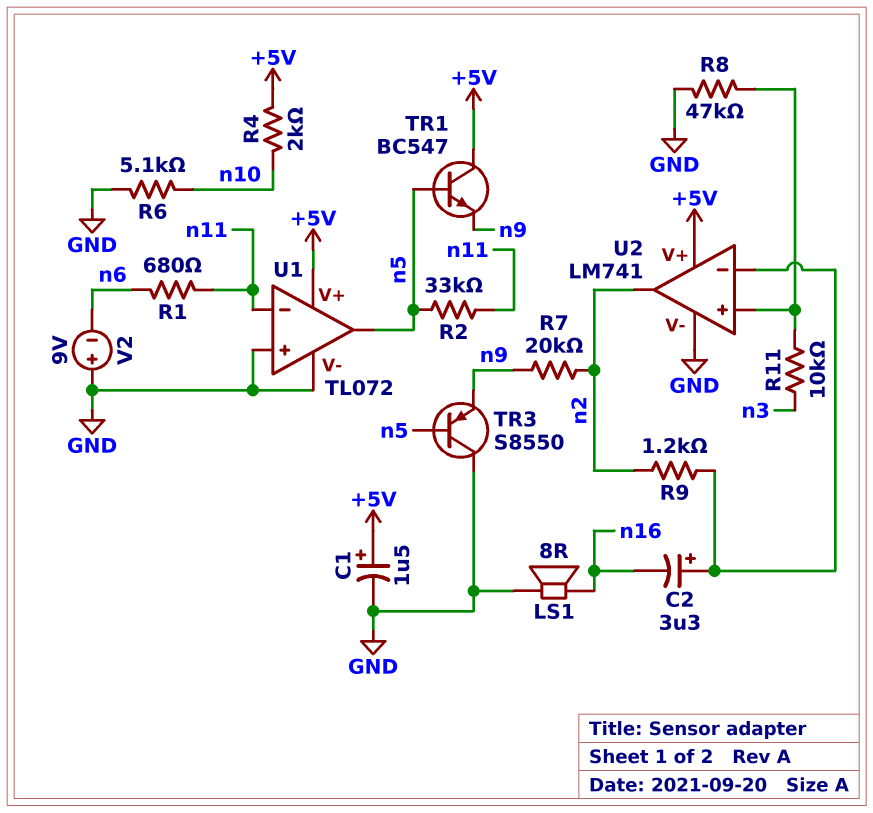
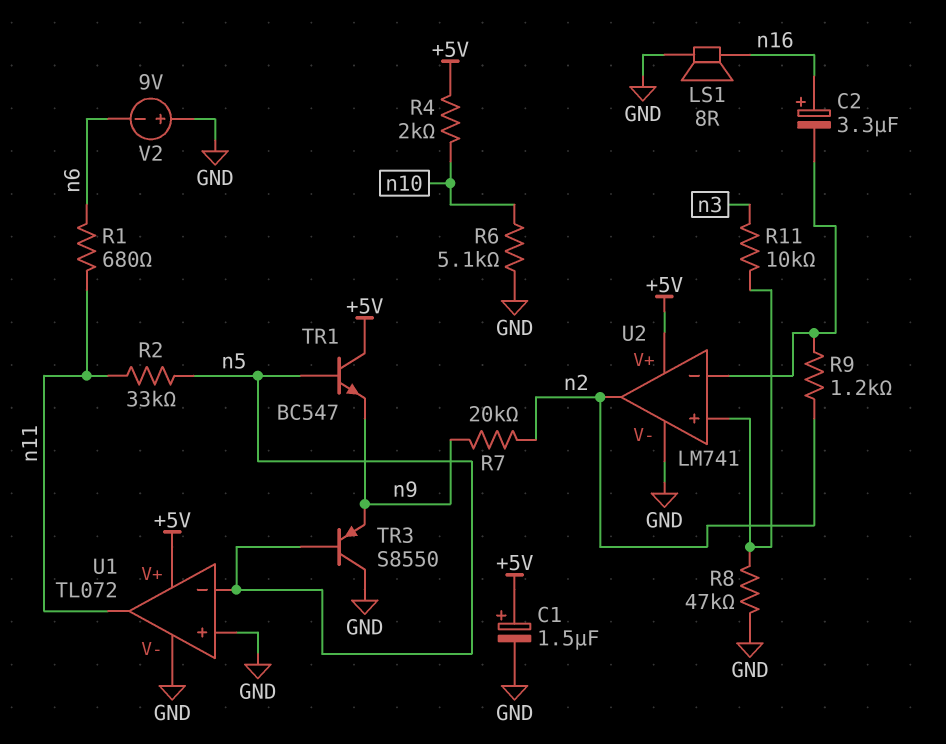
C2: 3.3uF (plus U2/in-, minus n16) -> 3.3uF (plus n16, minus U2/in-)
U1 pin in-: n11 -> n5
U1 pin out: n5 -> n11

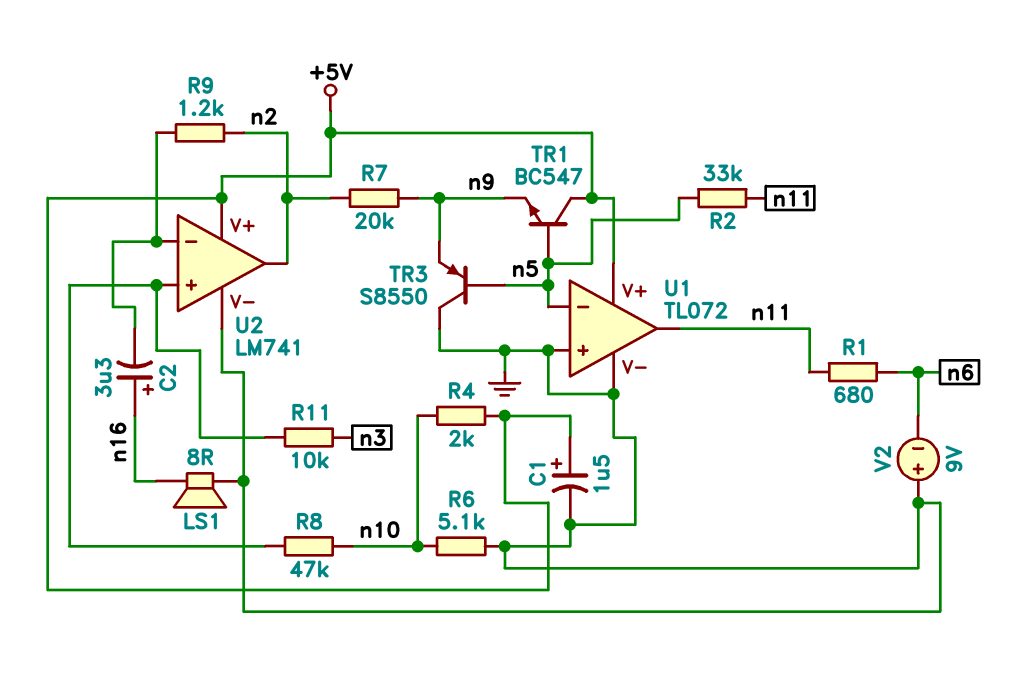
R8: 47k (GND, U2/in+) -> 47k (U2/in+, n10)

